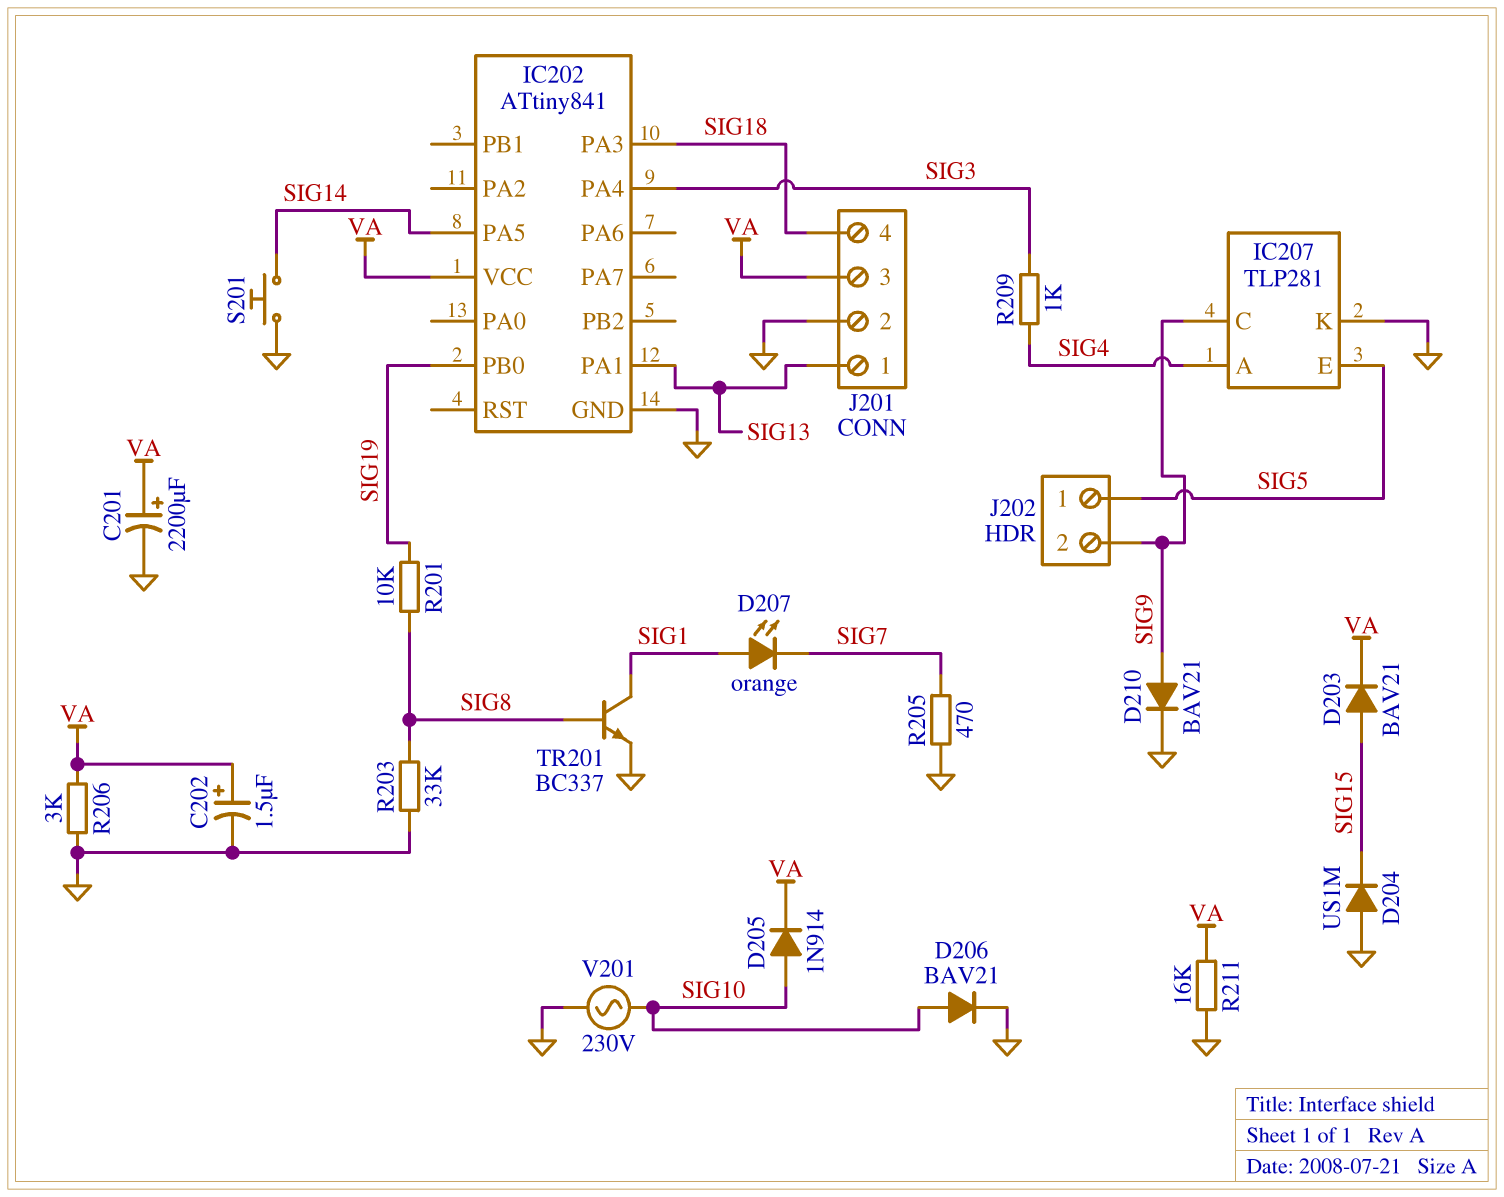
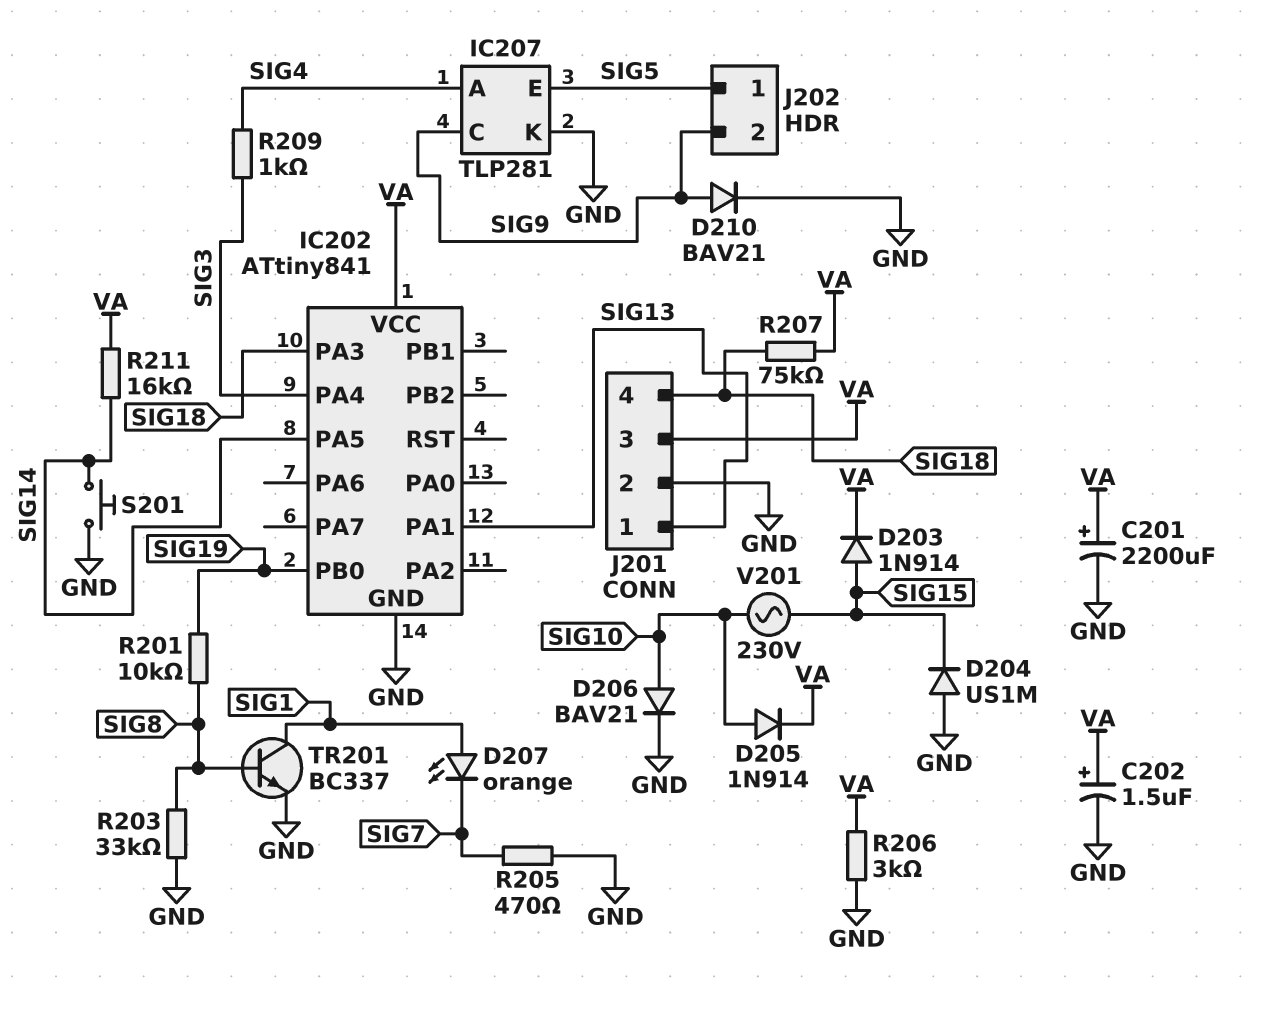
D203: diode BAV21 (A SIG15, K VA) -> diode 1N914 (A SIG15, K VA)
R207: none -> 75k (SIG18, VA)
R211: 16k (GND, VA) -> 16k (SIG14, VA)
V201: AC 230V (GND, SIG10) -> AC 230V (SIG10, SIG15)

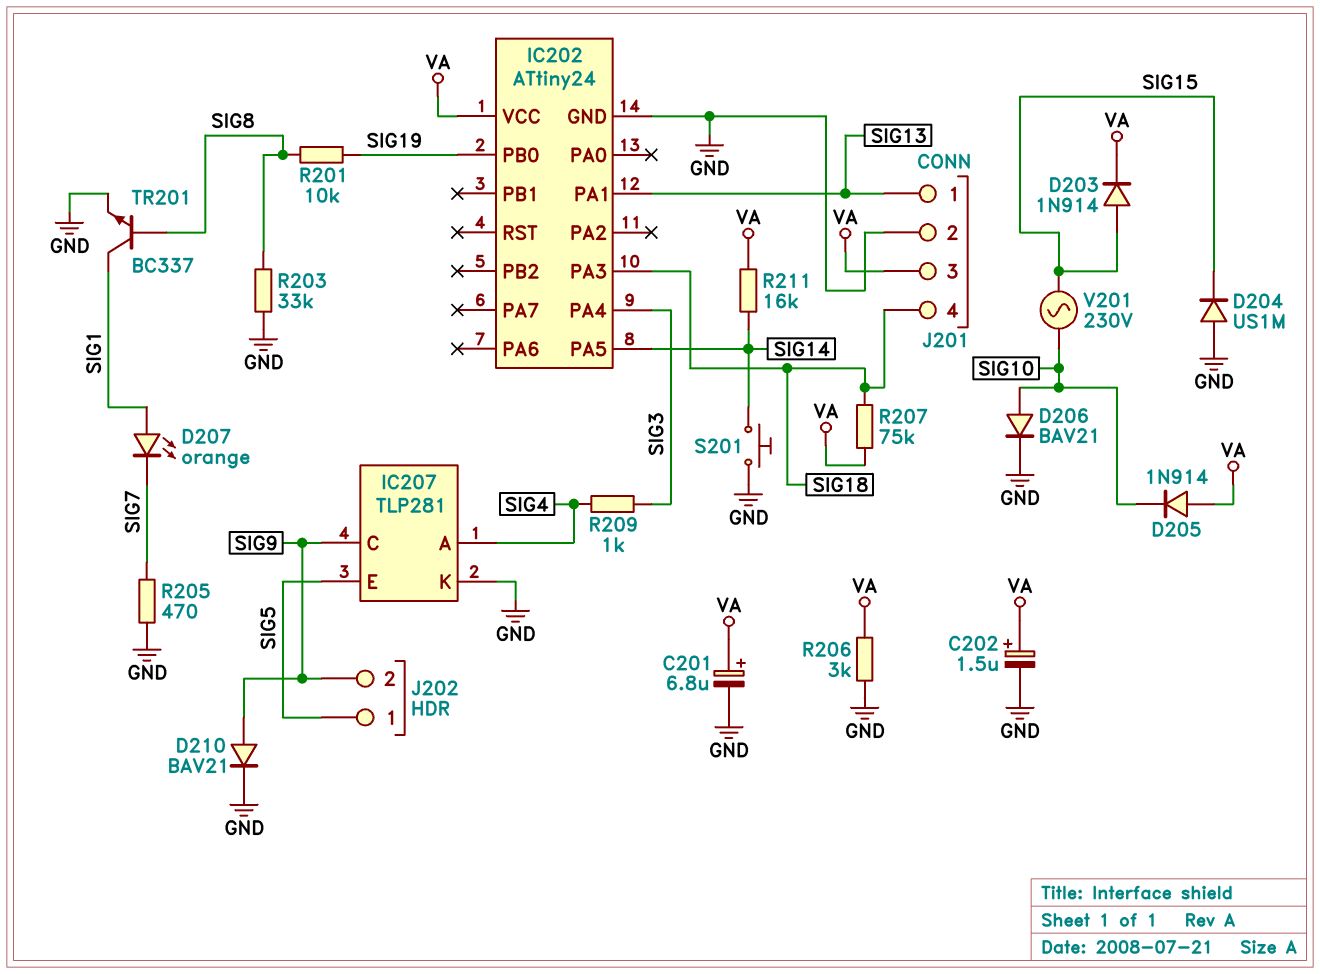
C201: 2200uF (plus VA, minus GND) -> 6.8uF (plus VA, minus GND)
D205: diode 1N914 (A SIG10, K VA) -> diode 1N914 (A VA, K SIG10)
IC202: ATtiny841 -> ATtiny24

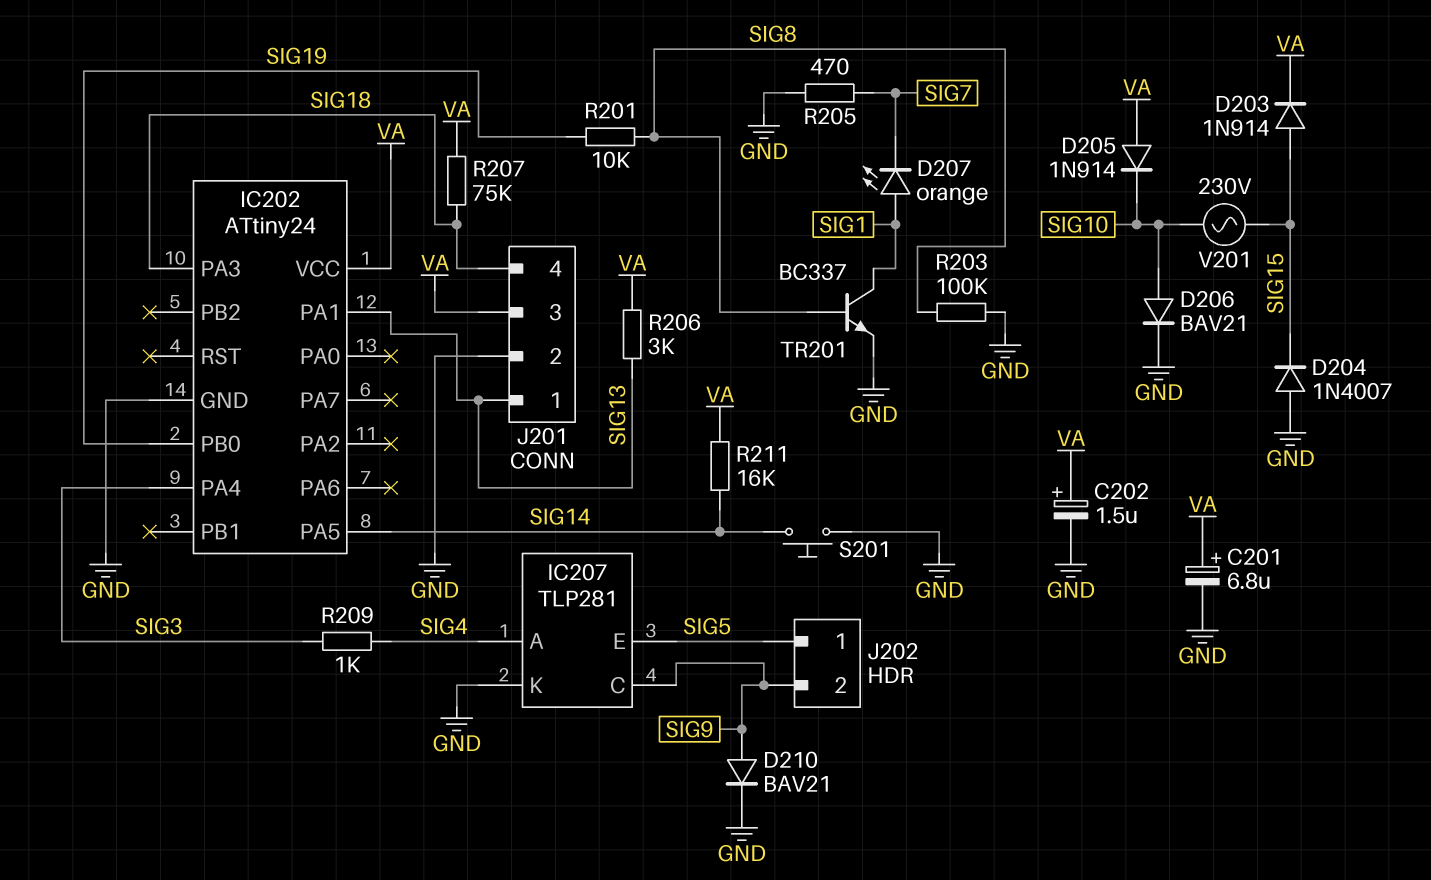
D204: diode US1M (A GND, K SIG15) -> diode 1N4007 (A GND, K SIG15)
R203: 33k (GND, SIG8) -> 100k (GND, SIG8)
R206: 3k (GND, VA) -> 3k (SIG13, VA)

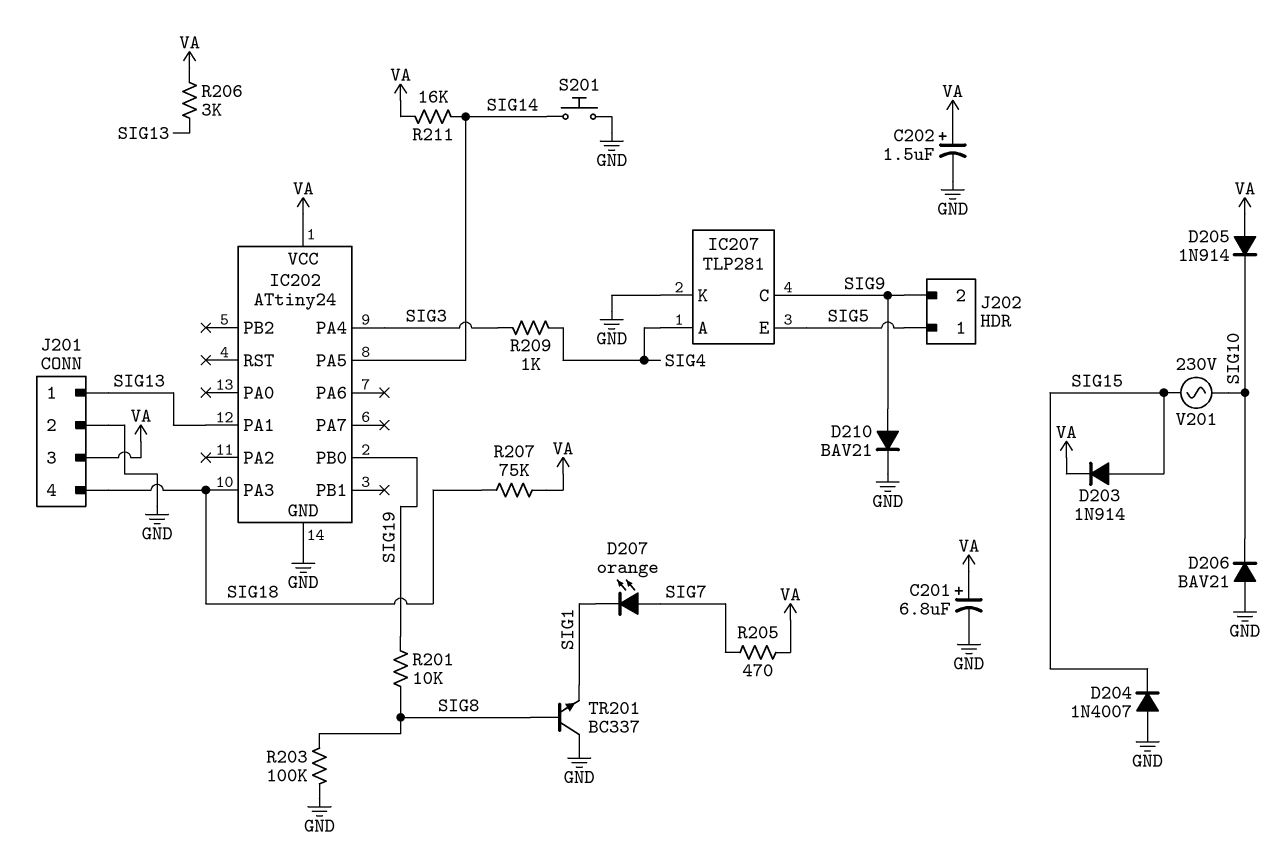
D206: diode BAV21 (A SIG10, K GND) -> diode BAV21 (A GND, K SIG10)
D207: LED orange (A SIG1, K SIG7) -> LED orange (A SIG7, K SIG1)
R205: 470 (GND, SIG7) -> 470 (SIG7, VA)
TR201: NPN BC337 (B SIG8, C SIG1, E GND) -> NPN BC337 (B SIG8, C GND, E SIG1)

